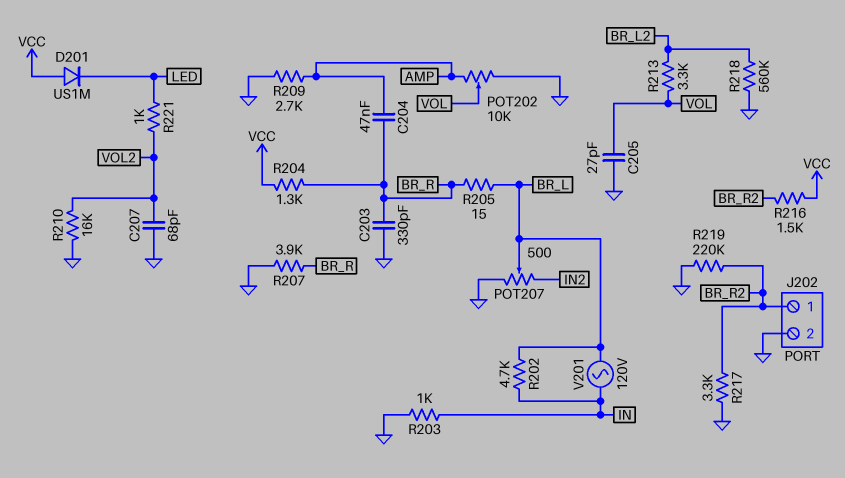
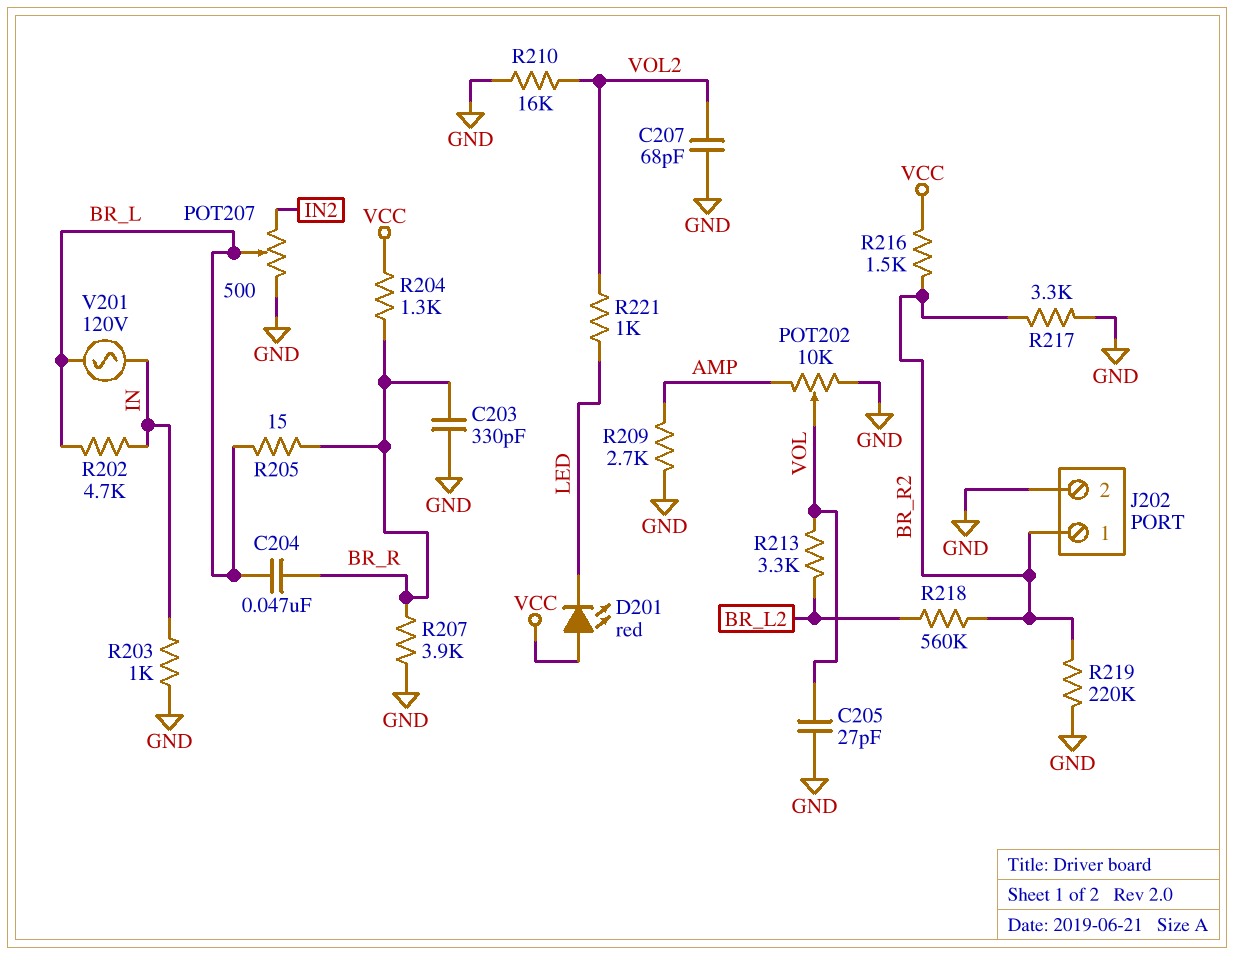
C204: 47nF (AMP, BR_R) -> 47nF (BR_L, BR_R)
D201: diode US1M (A VCC, K LED) -> LED red (A VCC, K LED)
R218: 560k (BR_L2, GND) -> 560k (BR_L2, BR_R2)

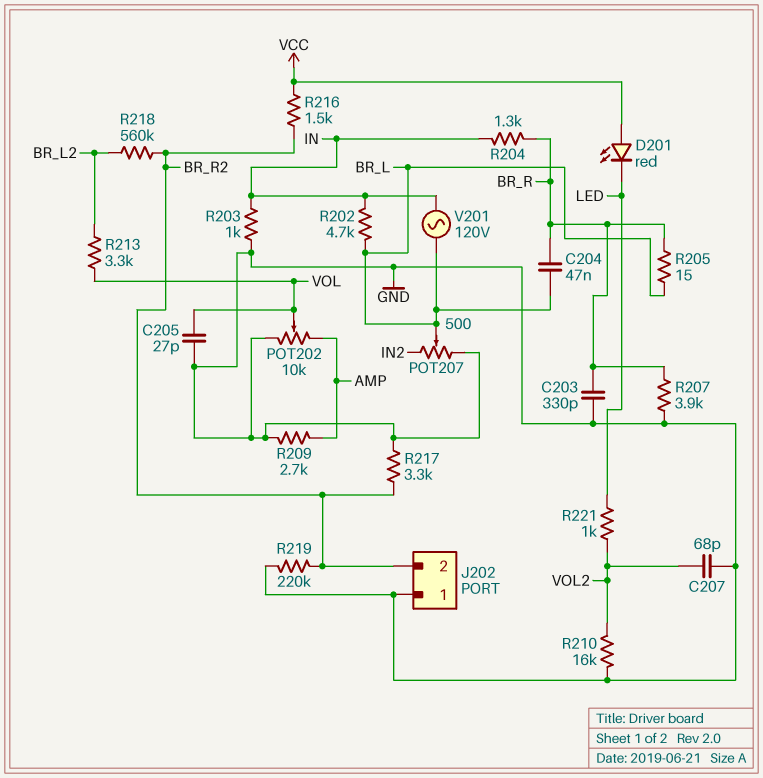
J202 pin 1: BR_R2 -> GND
J202 pin 2: GND -> BR_R2
R204: 1.3k (BR_R, VCC) -> 1.3k (BR_R, IN)

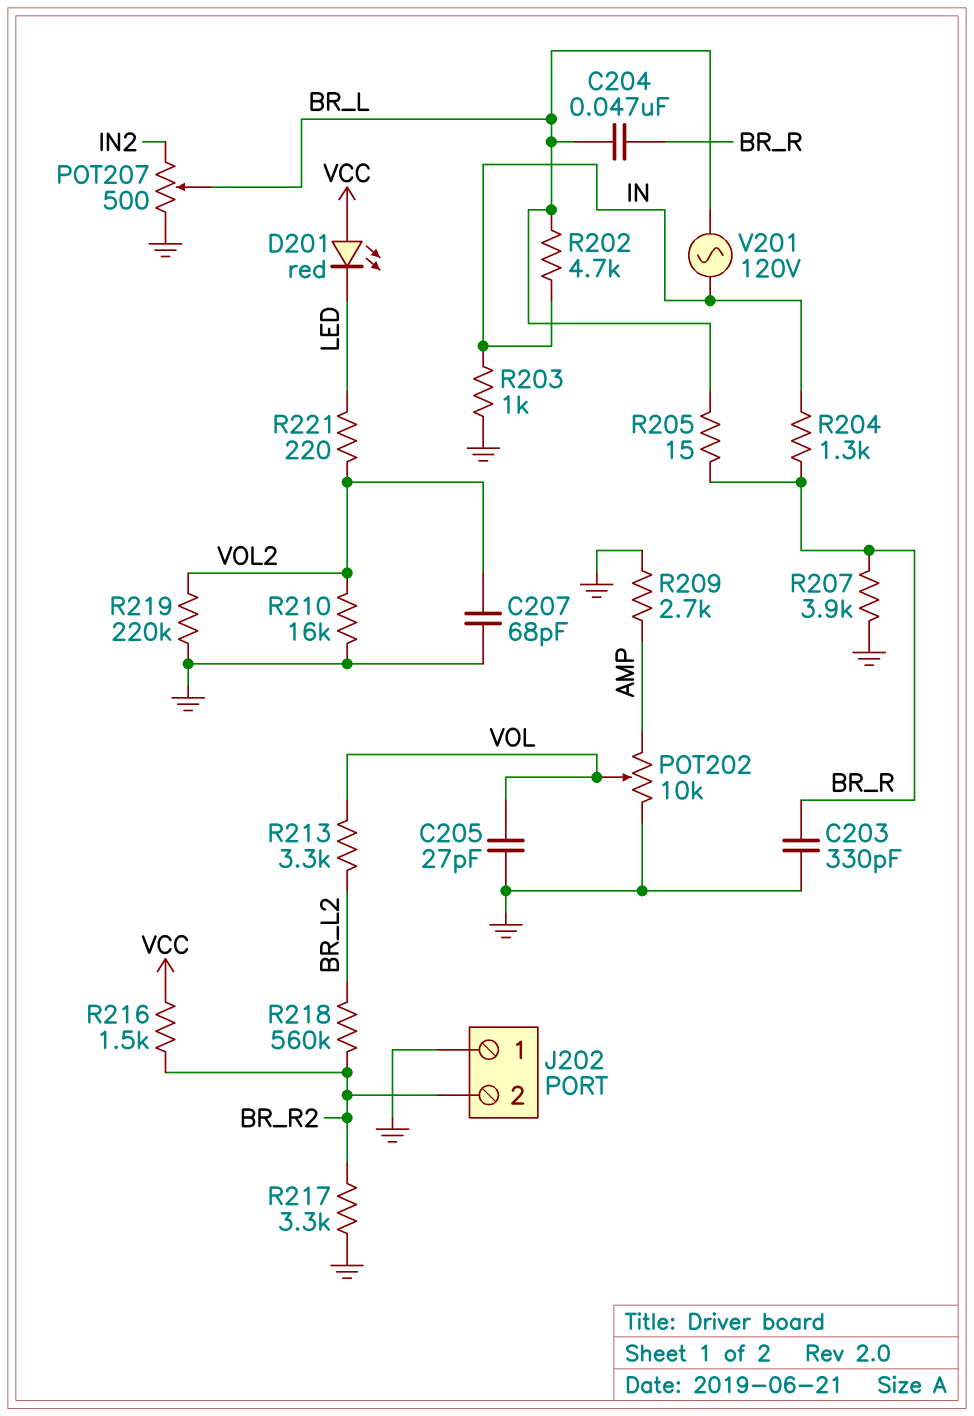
R219: 220k (BR_R2, GND) -> 220k (GND, VOL2)
R221: 1k (LED, VOL2) -> 220 (LED, VOL2)

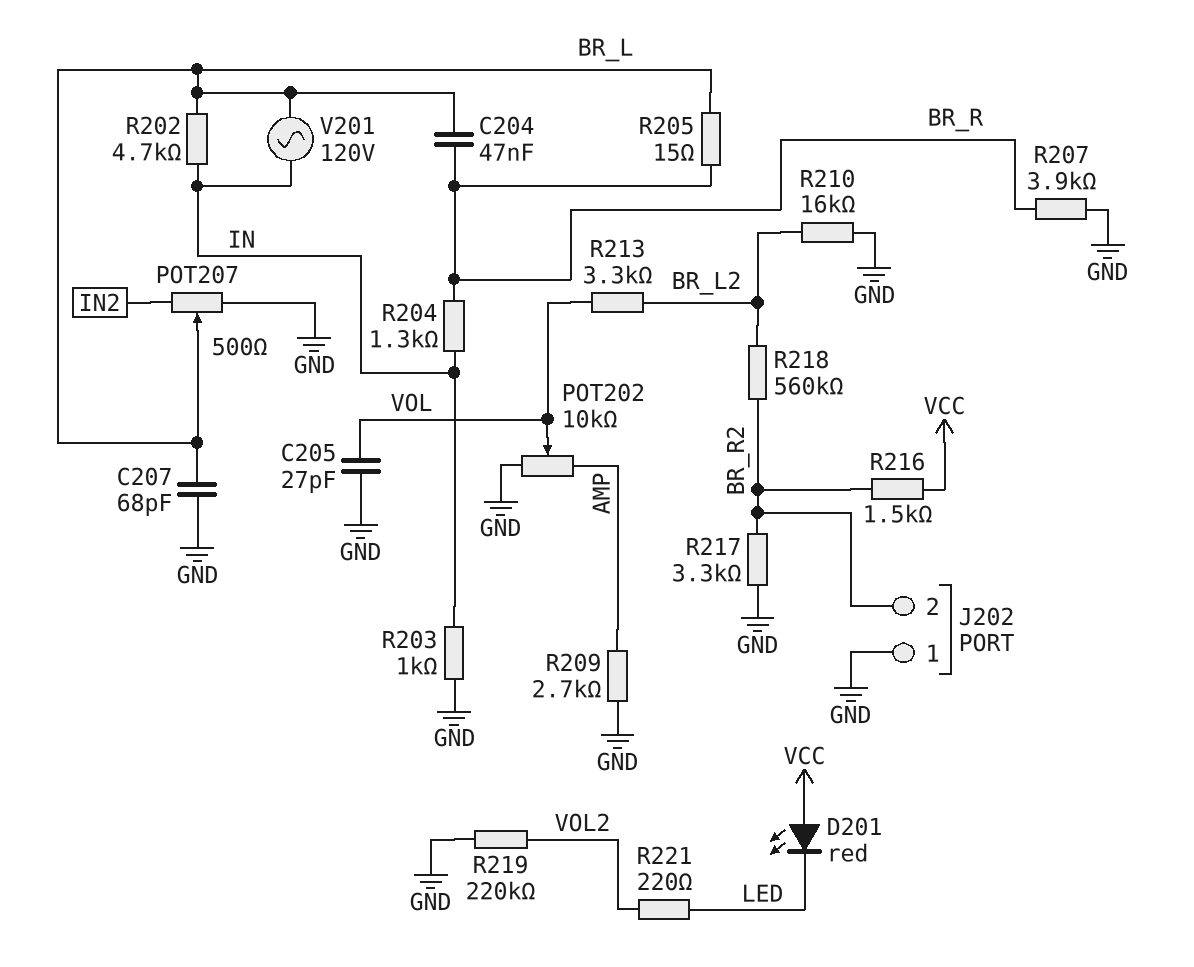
C203: 330pF (BR_R, GND) -> none
C207: 68pF (GND, VOL2) -> 68pF (BR_L, GND)
R210: 16k (GND, VOL2) -> 16k (BR_L2, GND)

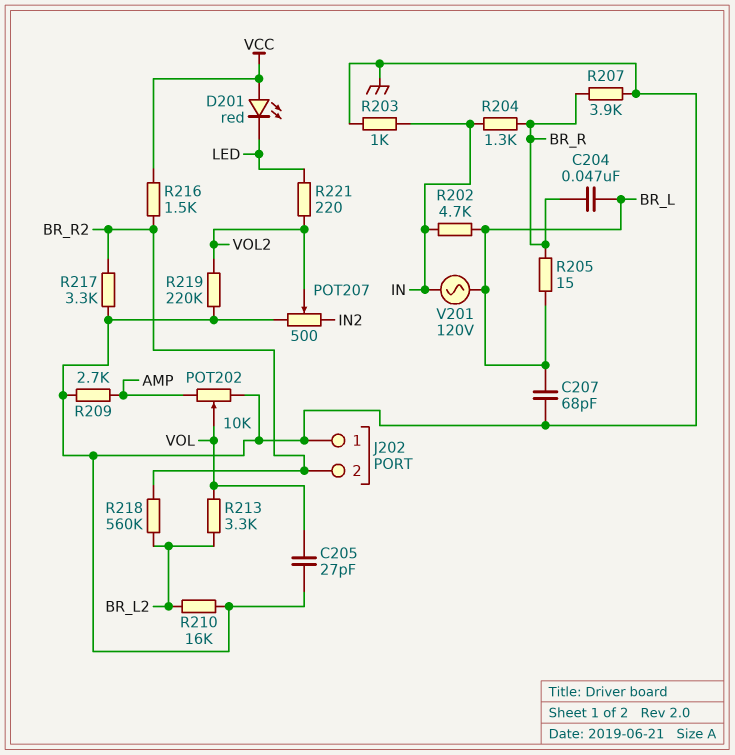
POT207: 500 (GND, IN2, wiper BR_L) -> 500 (GND, IN2, wiper VOL2)

